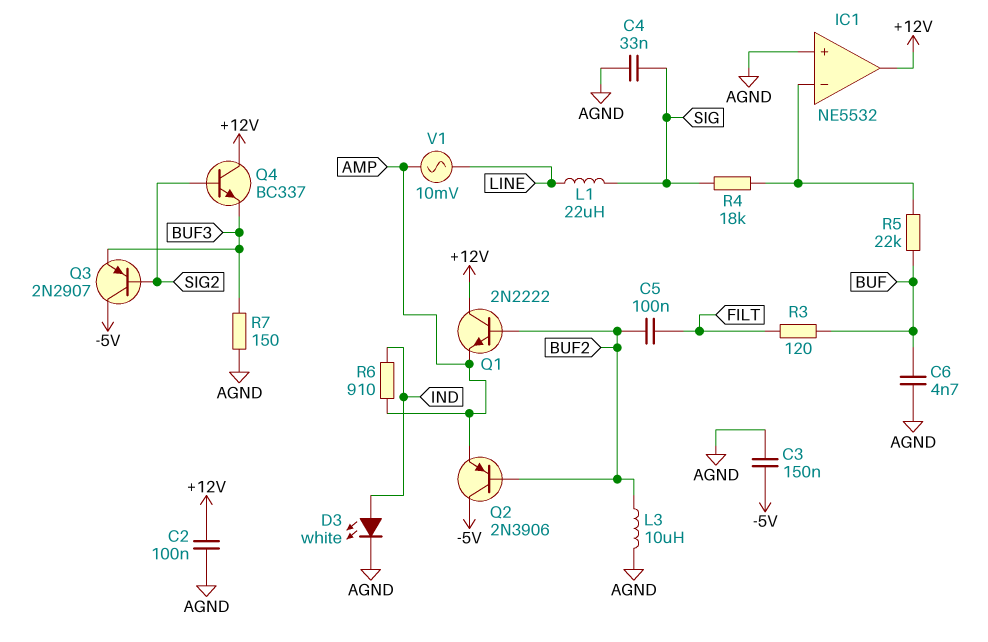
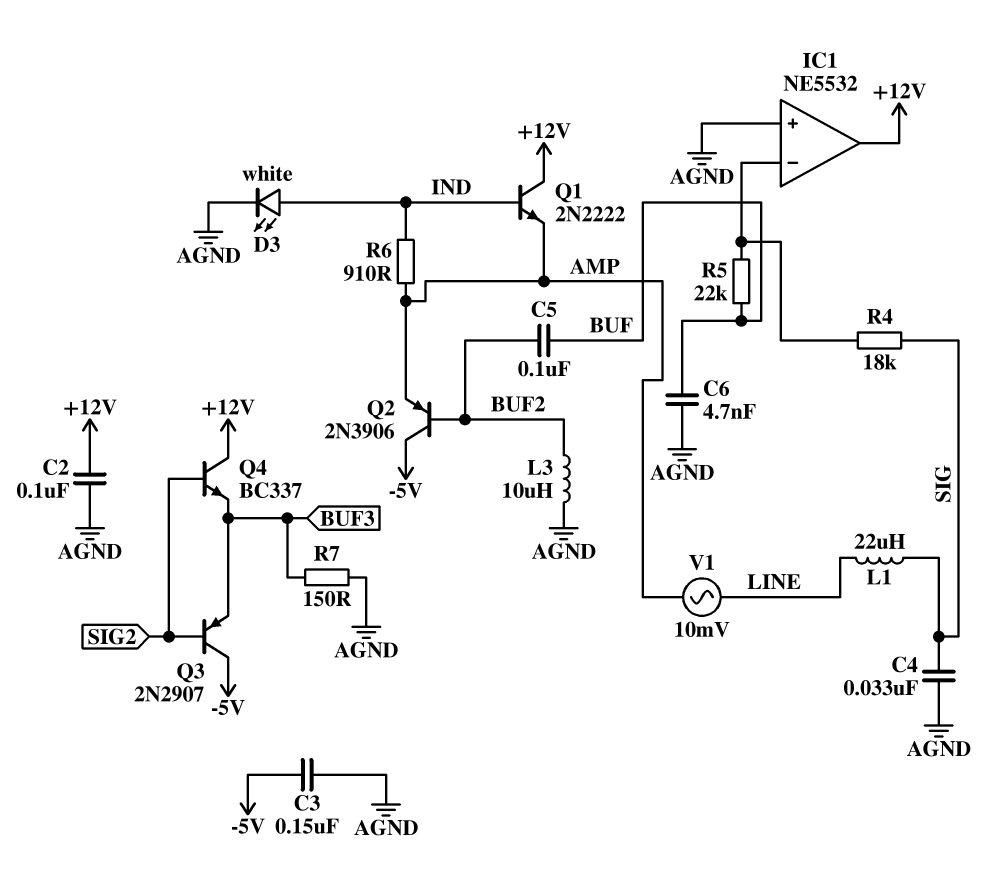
C5: 100nF (BUF2, FILT) -> 100nF (BUF, BUF2)
Q1: NPN 2N2222 (B BUF2, C +12V, E AMP) -> NPN 2N2222 (B IND, C +12V, E AMP)
R3: 120 (BUF, FILT) -> none

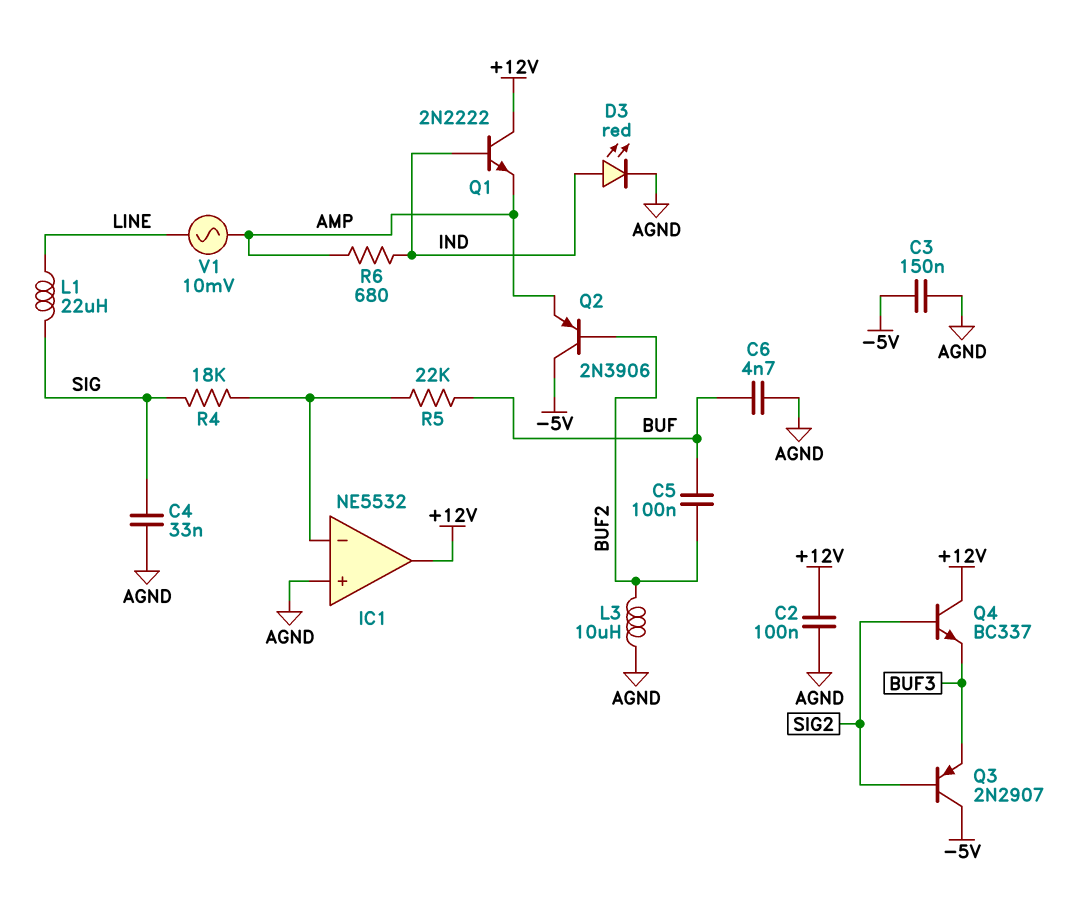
D3: LED white (A IND, K AGND) -> LED red (A IND, K AGND)
R6: 910 (AMP, IND) -> 680 (AMP, IND)
R7: 150 (AGND, BUF3) -> none

